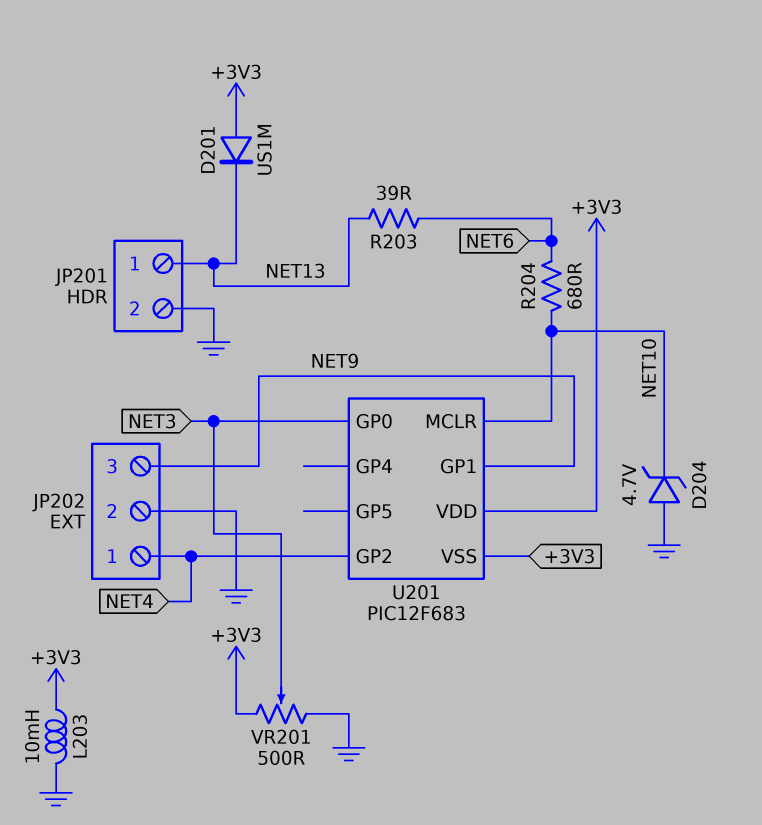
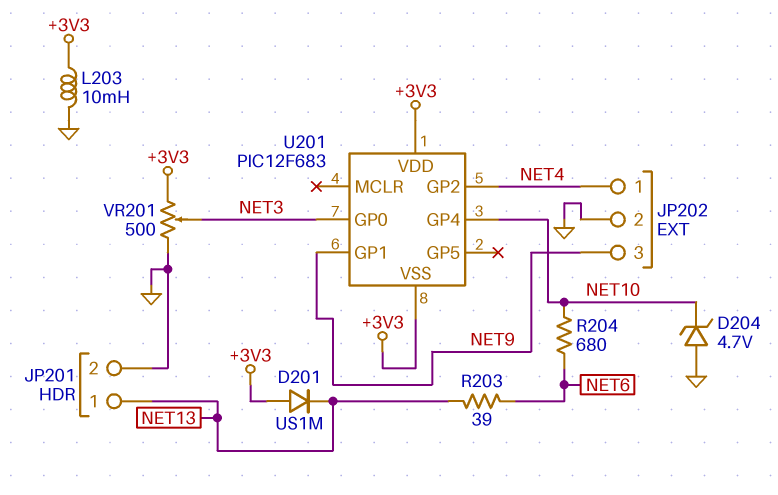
U201 pin GP4: none -> NET10
U201 pin MCLR: NET10 -> none

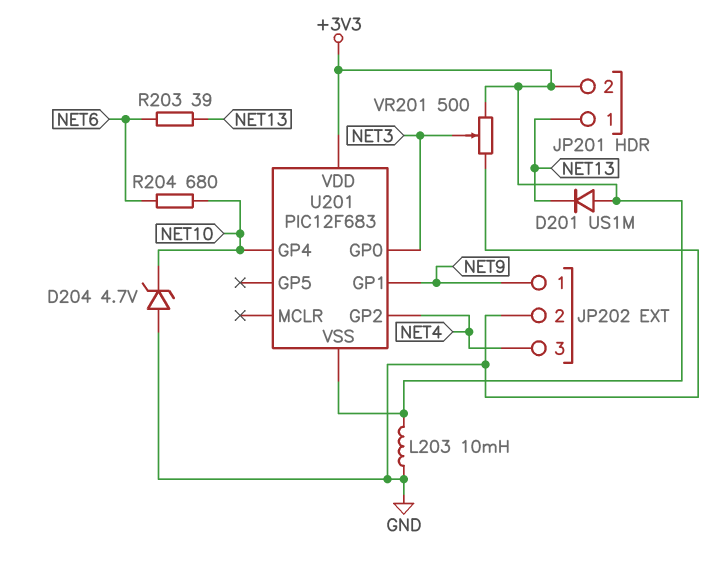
JP201 pin 2: GND -> +3V3
JP202 pin 1: NET4 -> NET9
JP202 pin 3: NET9 -> NET4

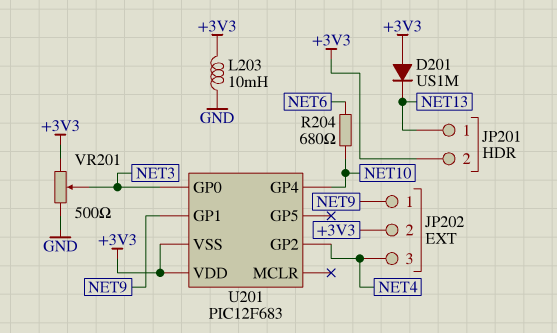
D204: zener 4.7V (A GND, K NET10) -> none
JP202 pin 2: GND -> +3V3
R203: 39 (NET6, NET13) -> none

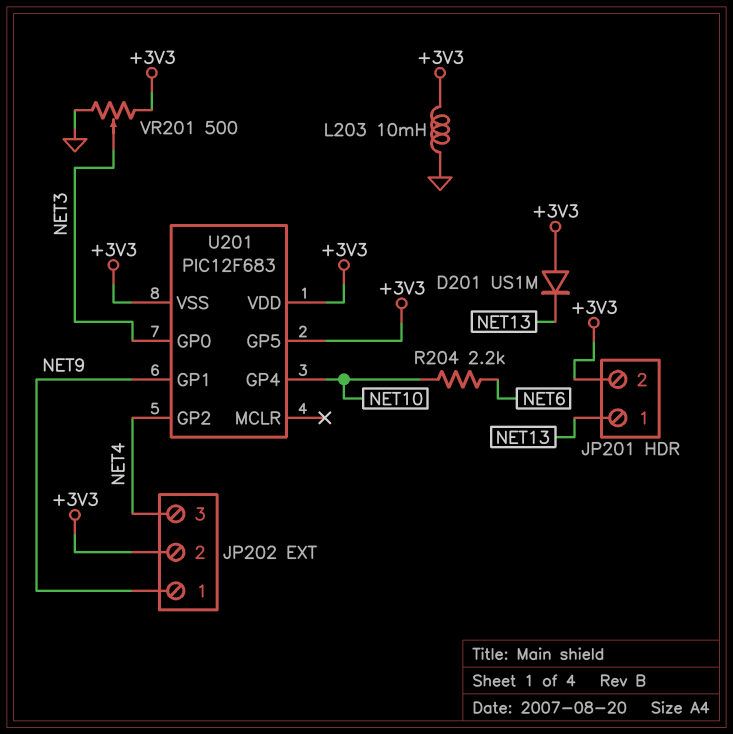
R204: 680 (NET6, NET10) -> 2.2k (NET6, NET10)
U201 pin GP5: none -> +3V3

